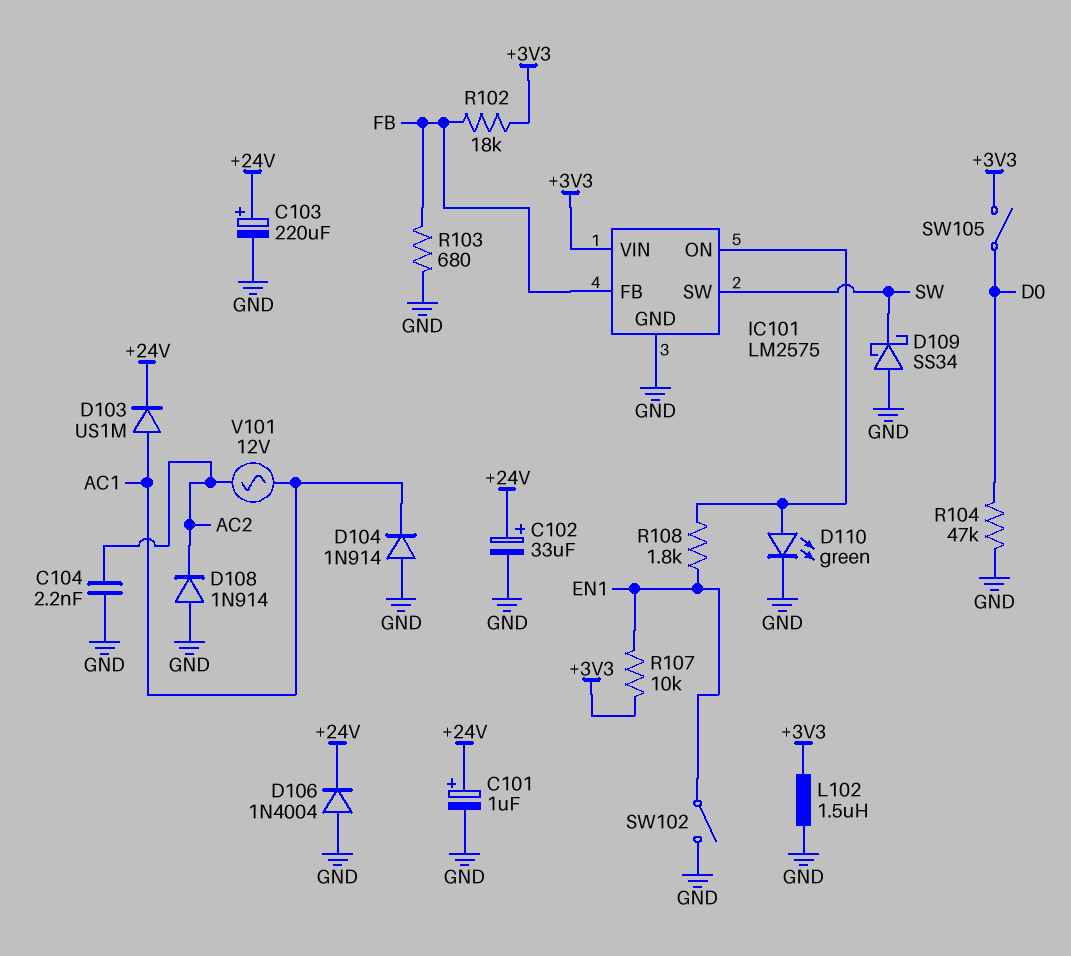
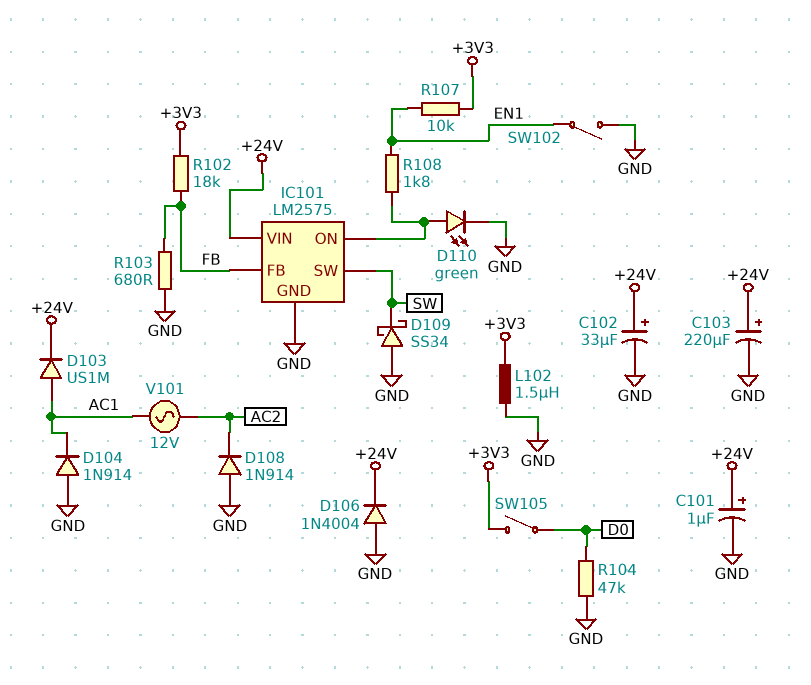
C104: 2.2nF (AC2, GND) -> none
IC101 pin VIN: +3V3 -> +24V

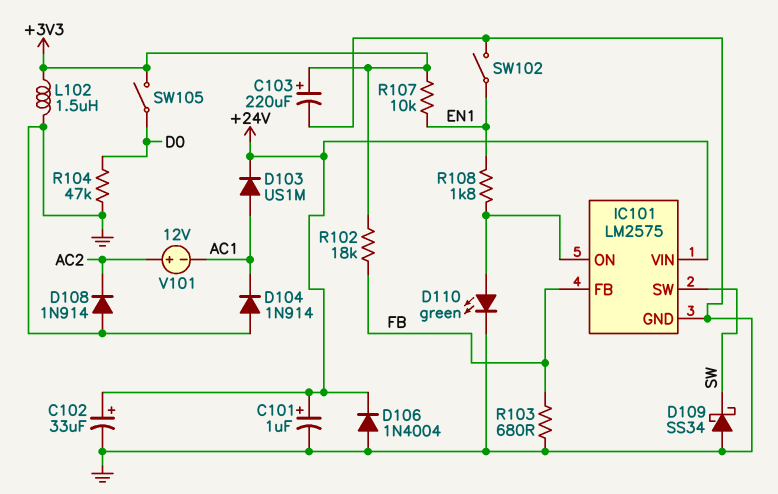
C103: 220uF (plus +24V, minus GND) -> 220uF (plus +3V3, minus GND)
V101: AC 12V (AC1, AC2) -> 12V (plus AC2, minus AC1)

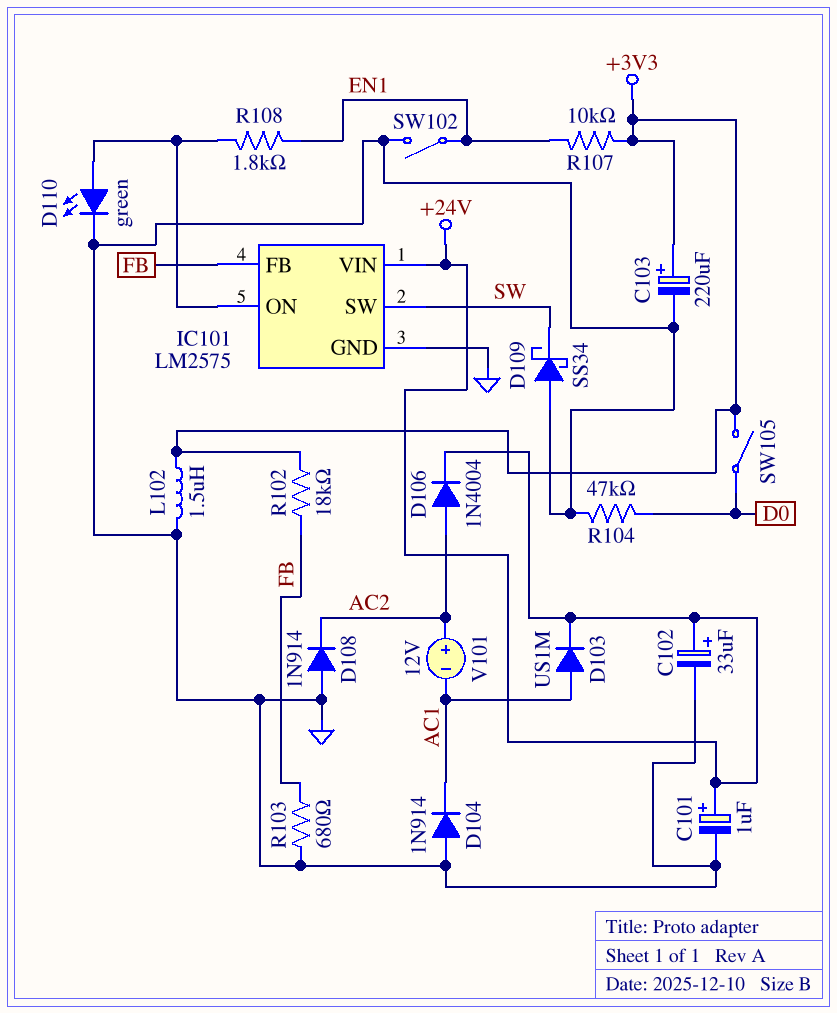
D106: diode 1N4004 (A GND, K +24V) -> diode 1N4004 (A AC2, K +24V)

